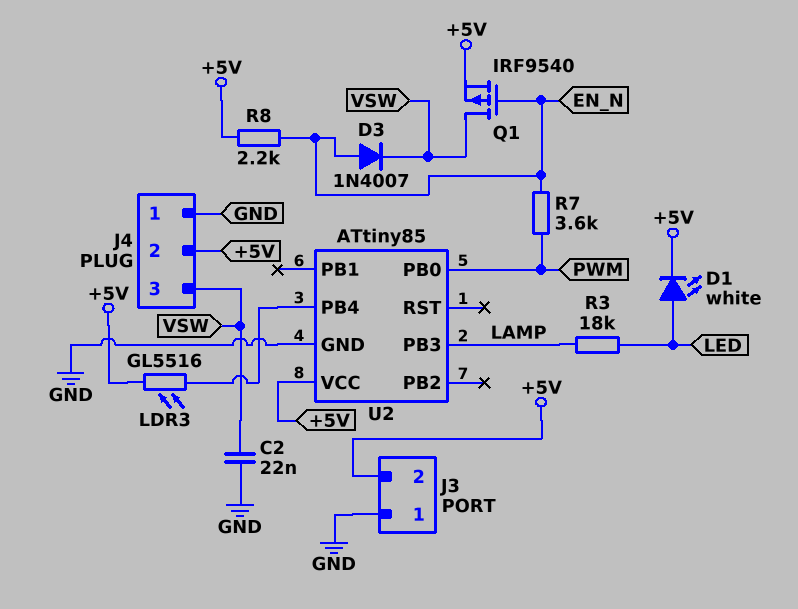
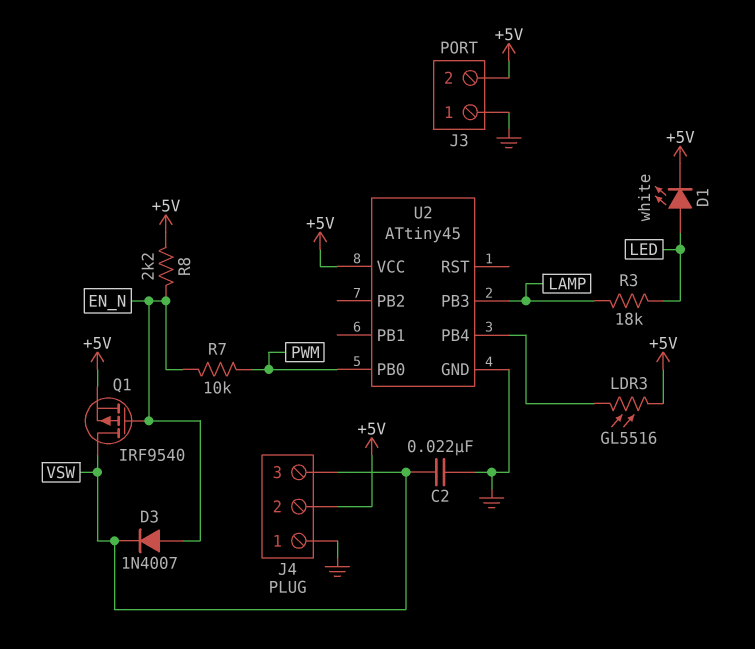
R7: 3.6k (EN_N, PWM) -> 10k (EN_N, PWM)
U2: ATtiny85 -> ATtiny45

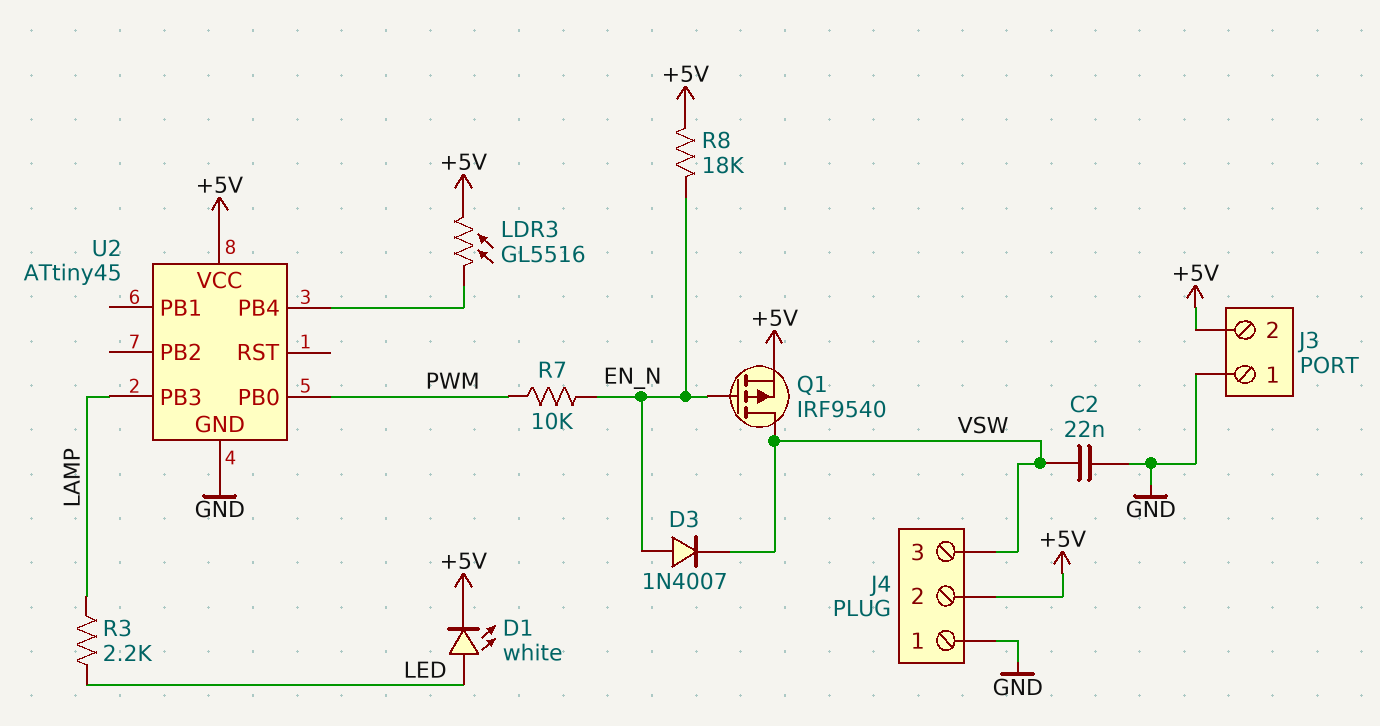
R3: 18k (LAMP, LED) -> 2.2k (LAMP, LED)
R8: 2.2k (+5V, EN_N) -> 18k (+5V, EN_N)

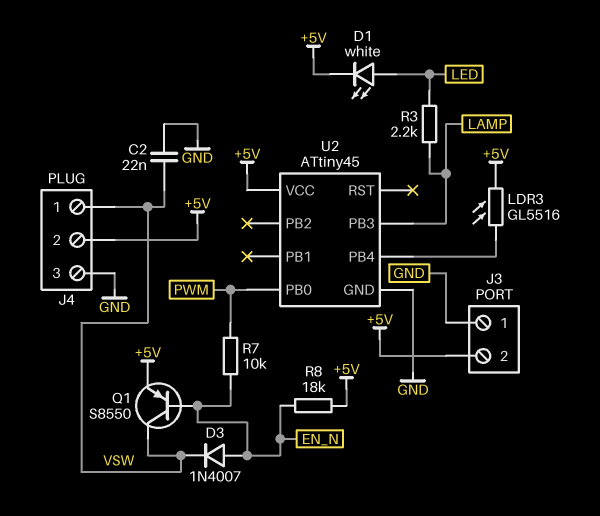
J4 pin 1: GND -> VSW
J4 pin 3: VSW -> GND
Q1: PMOS IRF9540 (G EN_N, D VSW, S +5V) -> PNP S8550 (B EN_N, C VSW, E +5V)

